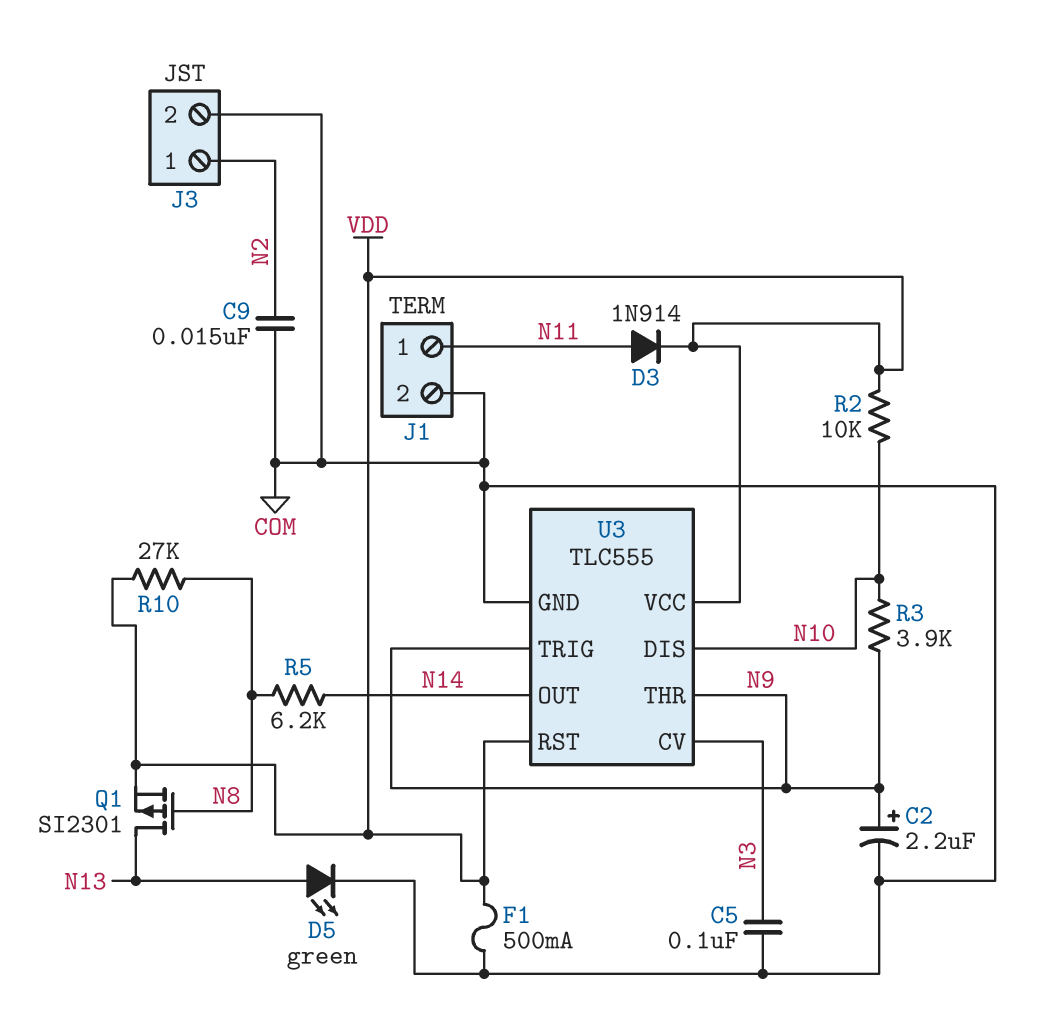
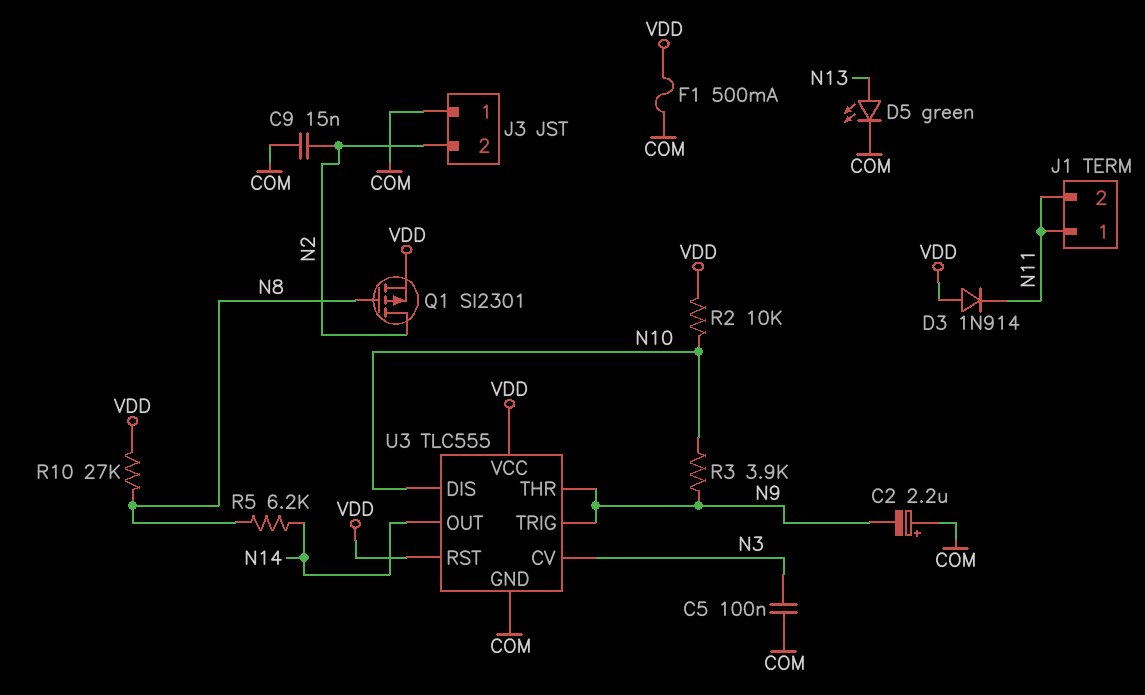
C2: 2.2uF (plus N9, minus COM) -> 2.2uF (plus COM, minus N9)
D3: diode 1N914 (A N11, K VDD) -> diode 1N914 (A VDD, K N11)
J1 pin 2: COM -> N11
J3 pin 1: N2 -> COM
J3 pin 2: COM -> N2
Q1: PMOS SI2301 (G N8, D N13, S VDD) -> PMOS SI2301 (G N8, D N2, S VDD)

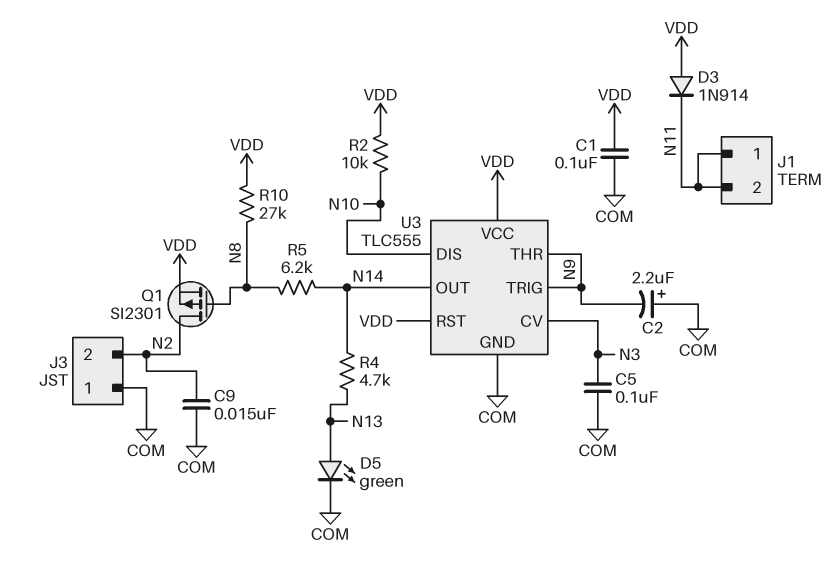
C1: none -> 100nF (COM, VDD)
F1: 500mA (COM, VDD) -> none
R3: 3.9k (N9, N10) -> none
R4: none -> 4.7k (N13, N14)

